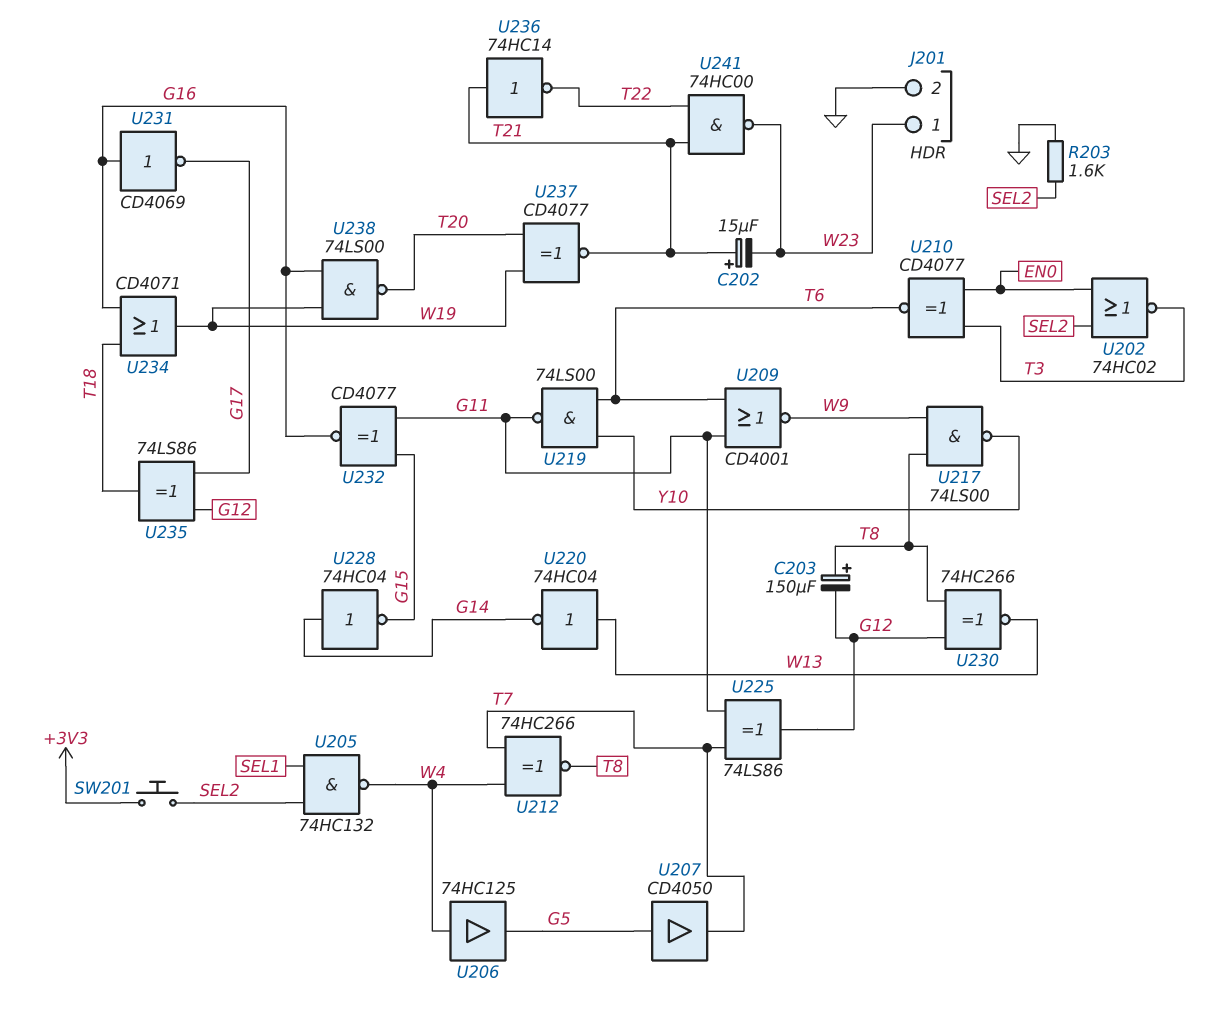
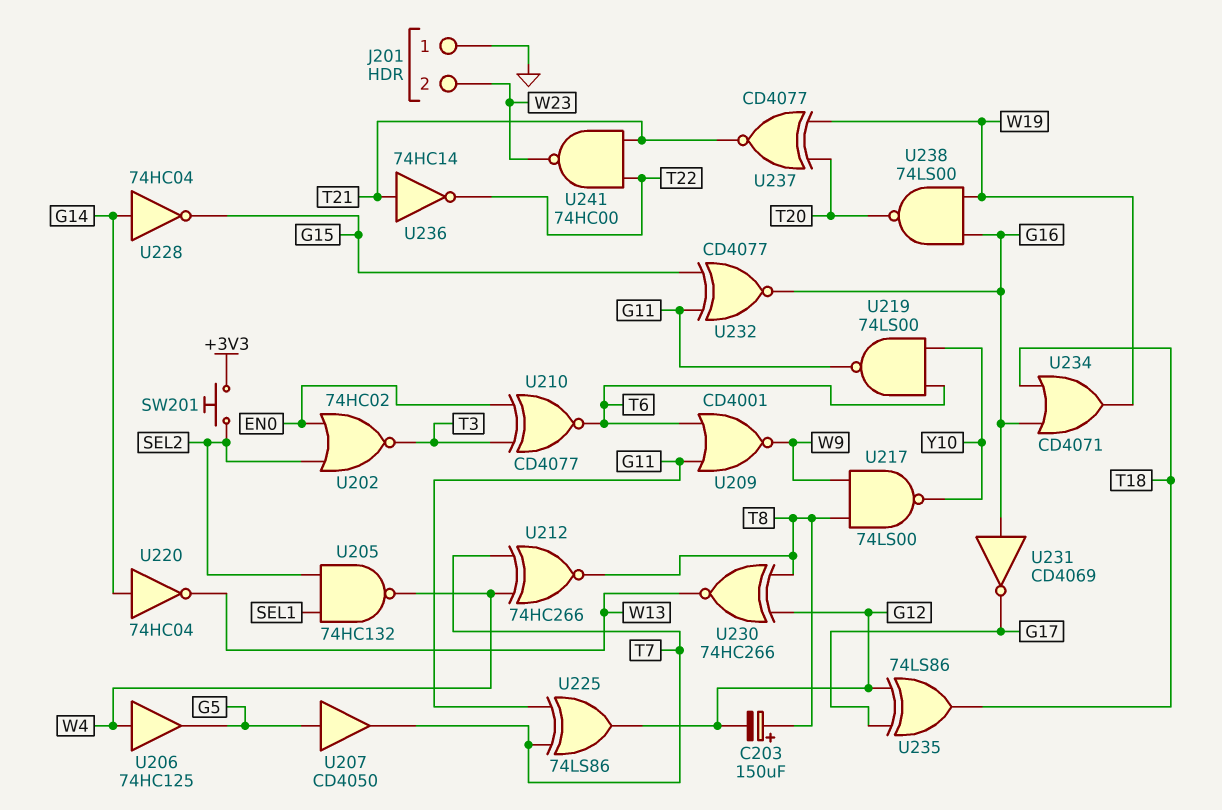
C202: 15uF (plus T21, minus W23) -> none
J201 pin 1: W23 -> GND
J201 pin 2: GND -> W23
R203: 1.6k (GND, SEL2) -> none
U220: NOT 74HC04 (in W13, out G14) -> NOT 74HC04 (in G14, out W13)

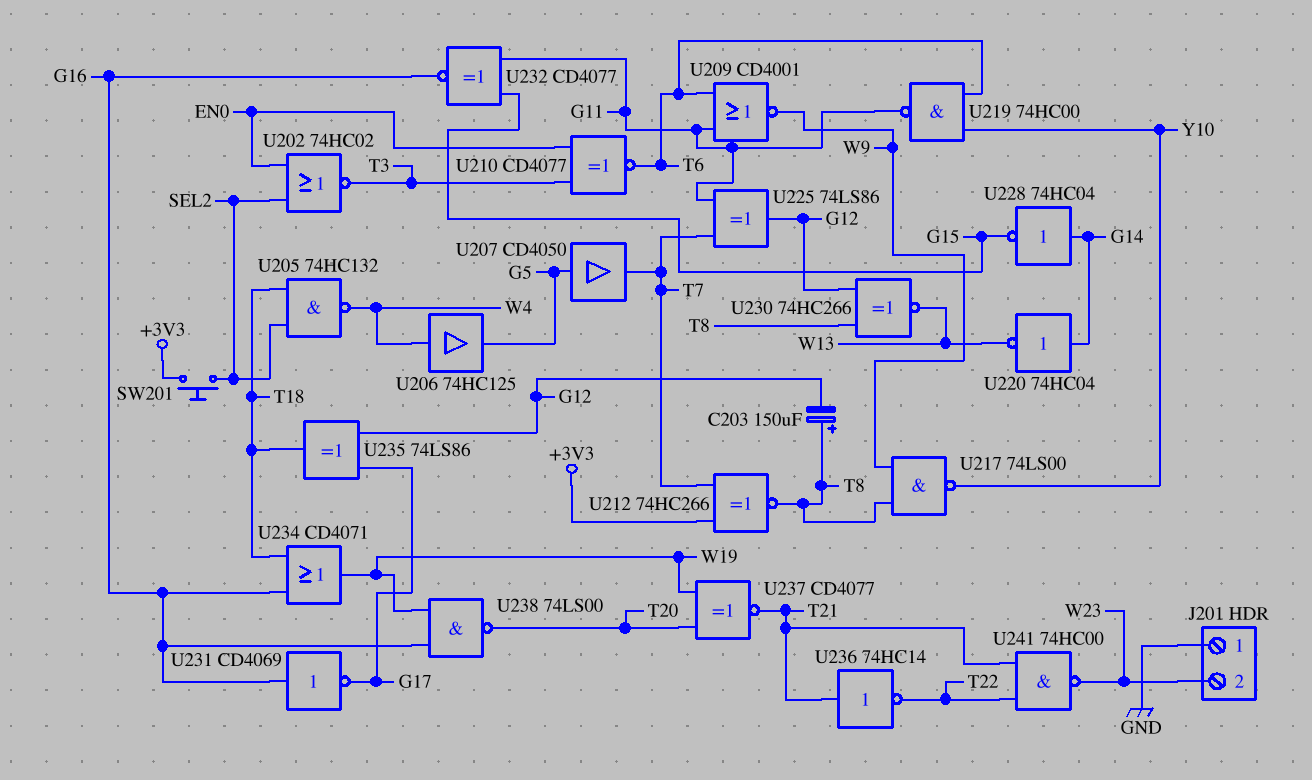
U205: NAND 74HC132 (in SEL1, in SEL2, out W4) -> NAND 74HC132 (in SEL2, in T18, out W4)
U212: XNOR 74HC266 (in T7, in W4, out T8) -> XNOR 74HC266 (in +3V3, in T7, out T8)
U219: NAND 74LS00 (in T6, in Y10, out G11) -> NAND 74HC00 (in T6, in Y10, out G11)

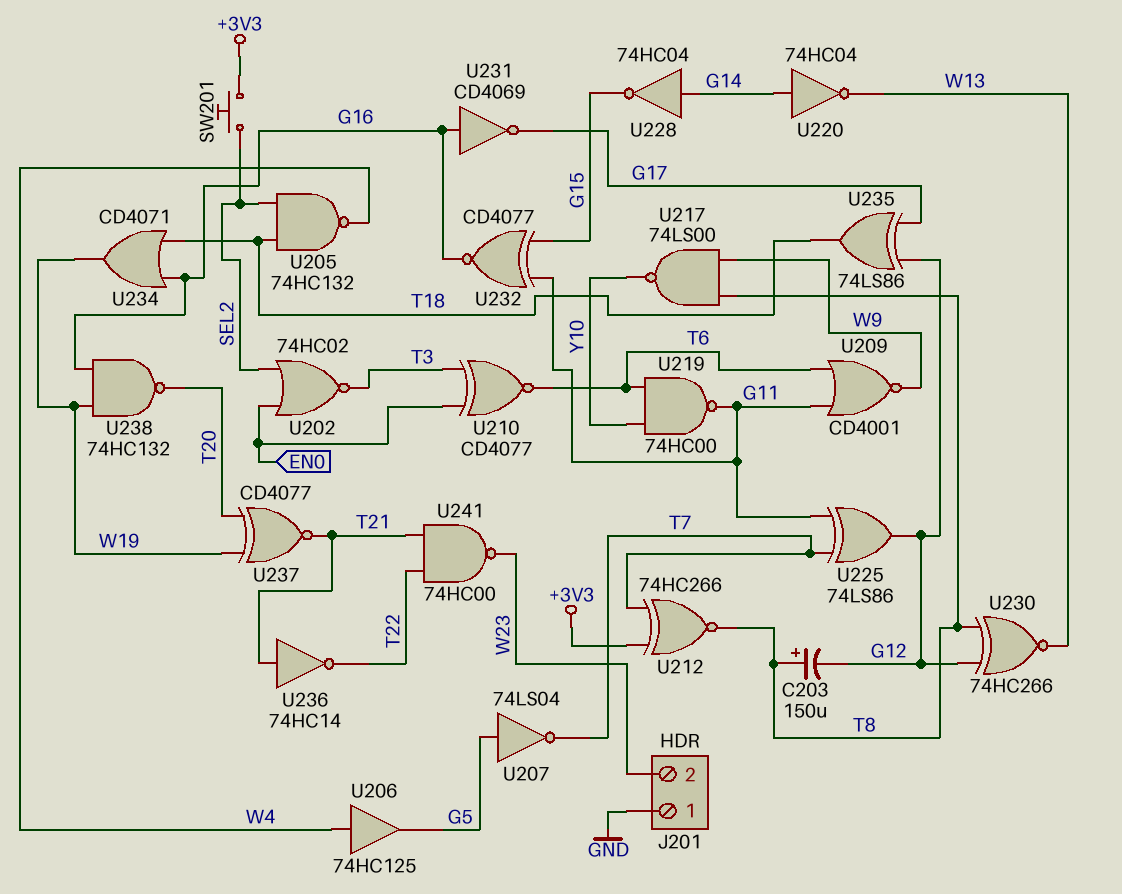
U207: buffer CD4050 (in G5, out T7) -> NOT 74LS04 (in G5, out T7)
U238: NAND 74LS00 (in G16, in W19, out T20) -> NAND 74HC132 (in G16, in W19, out T20)

